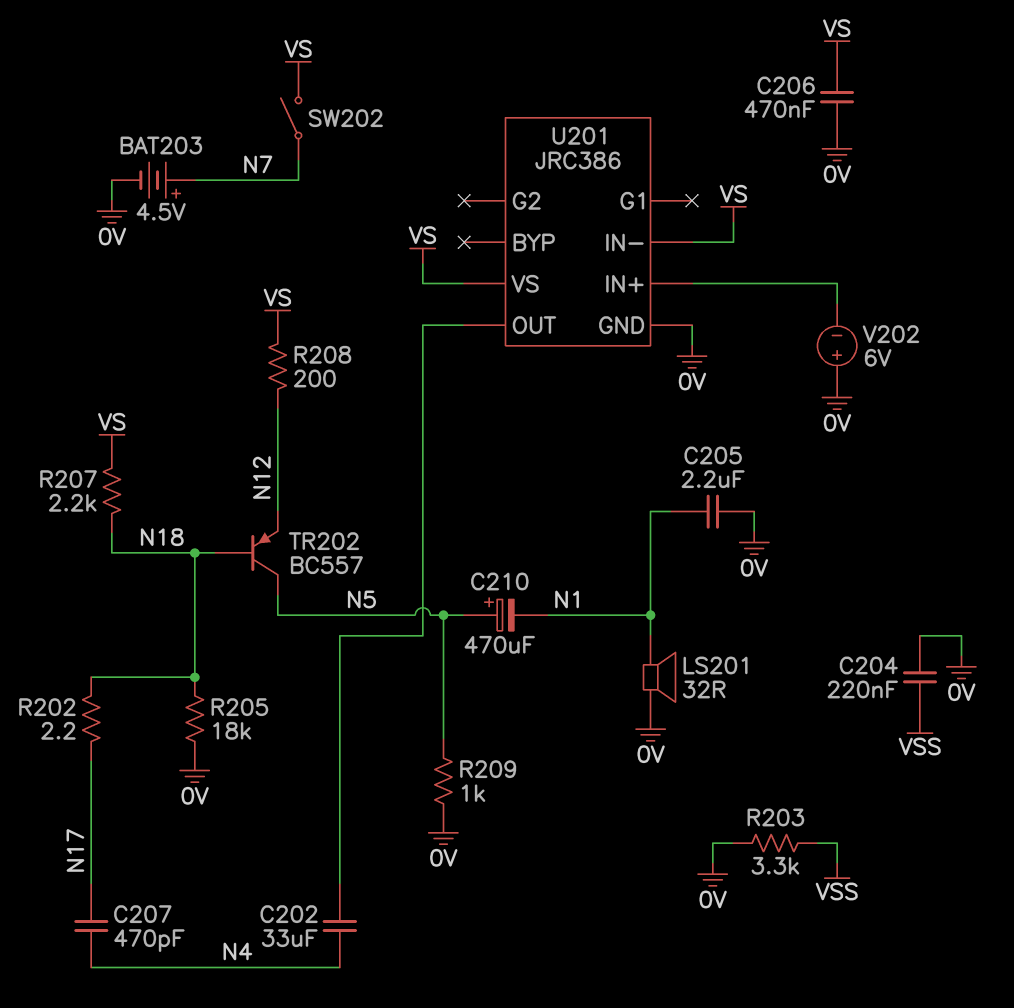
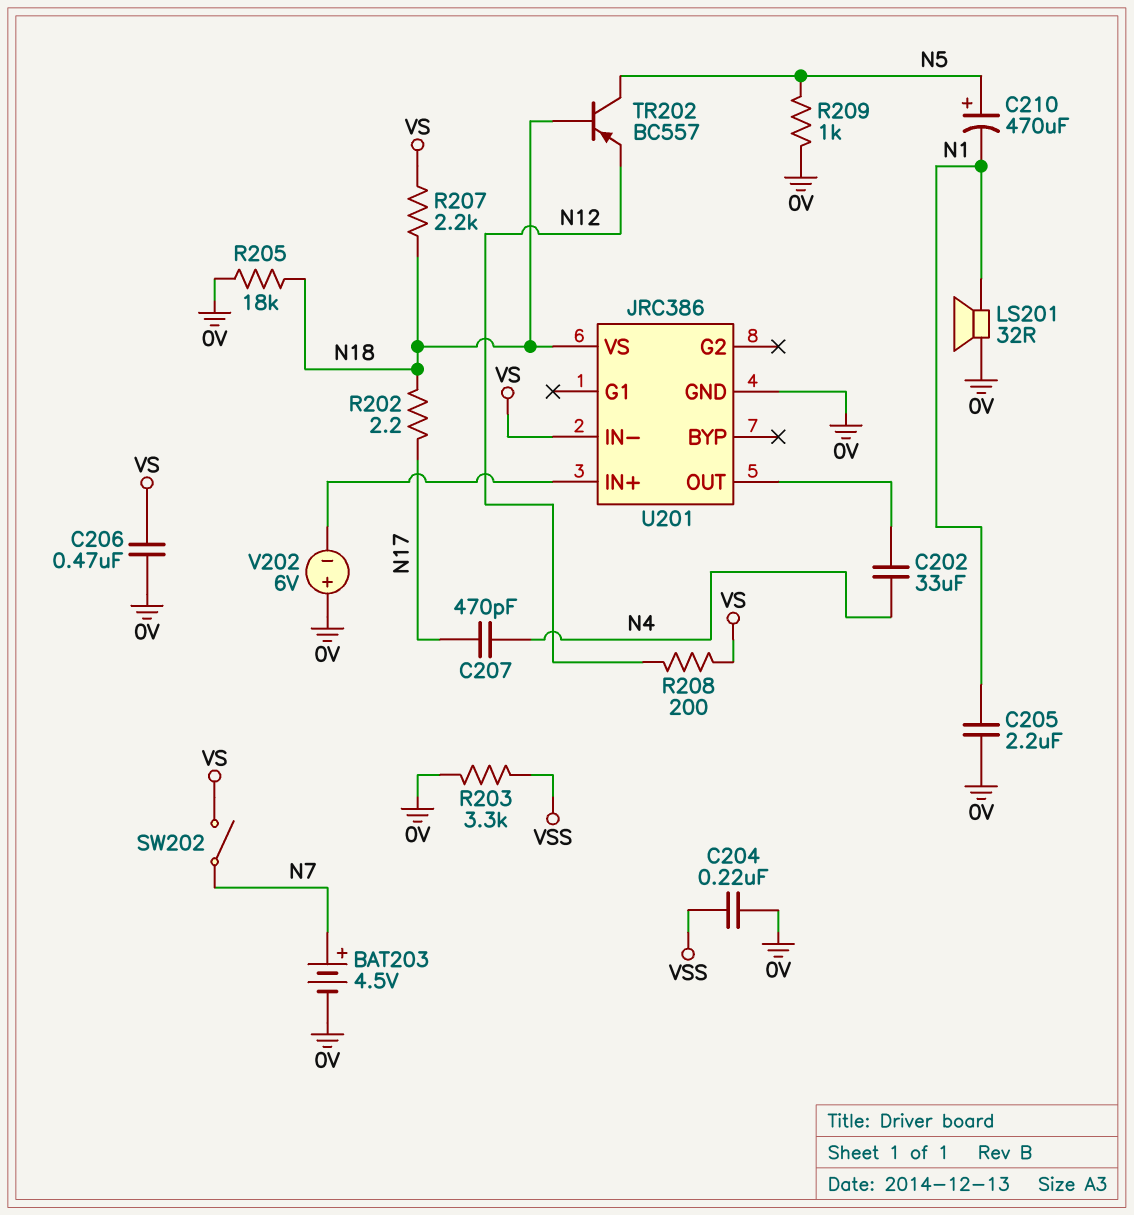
U201 pin VS: VS -> N18

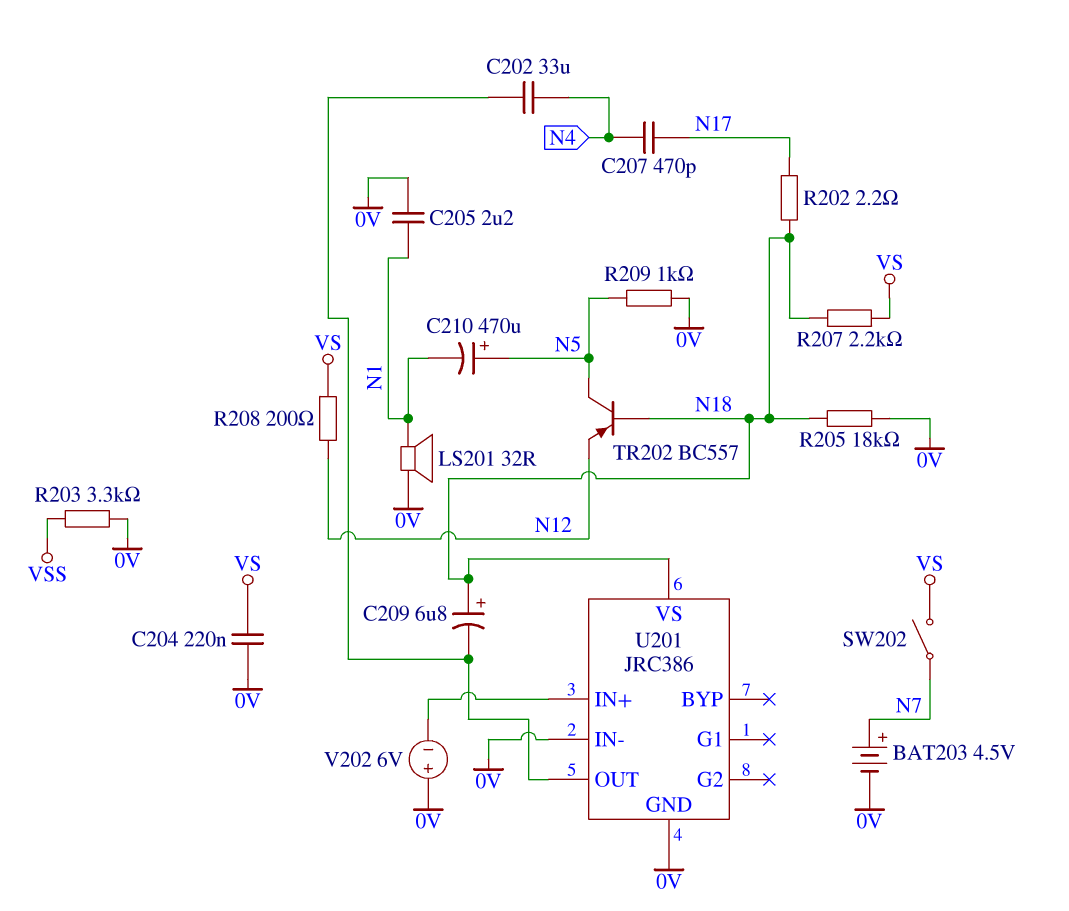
C204: 220nF (0V, VSS) -> 220nF (0V, VS)
C206: 470nF (0V, VS) -> none
C209: none -> 6.8uF (plus N18, minus U201/OUT)
U201 pin IN-: VS -> 0V

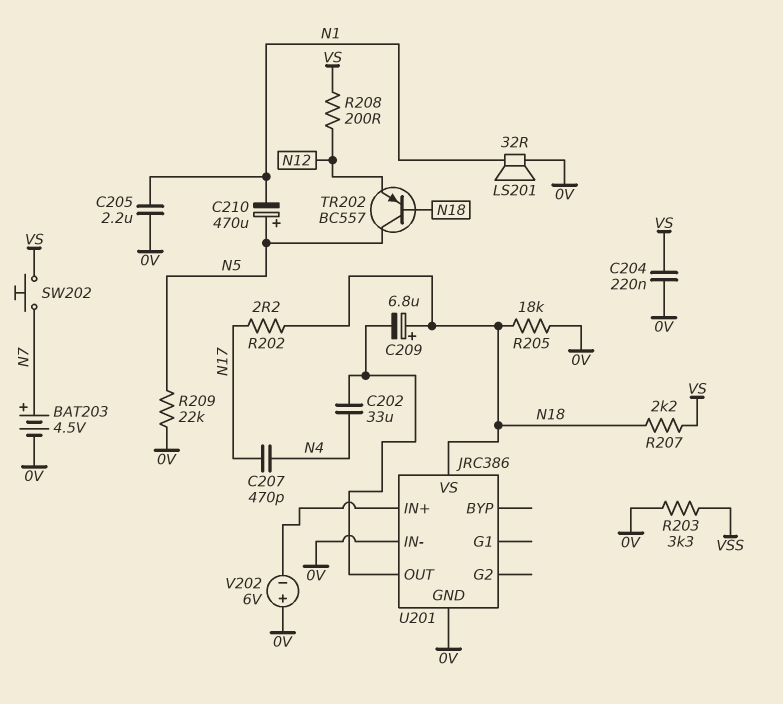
R209: 1k (0V, N5) -> 22k (0V, N5)
SW202: switch (N7, VS) -> button (N7, VS)

